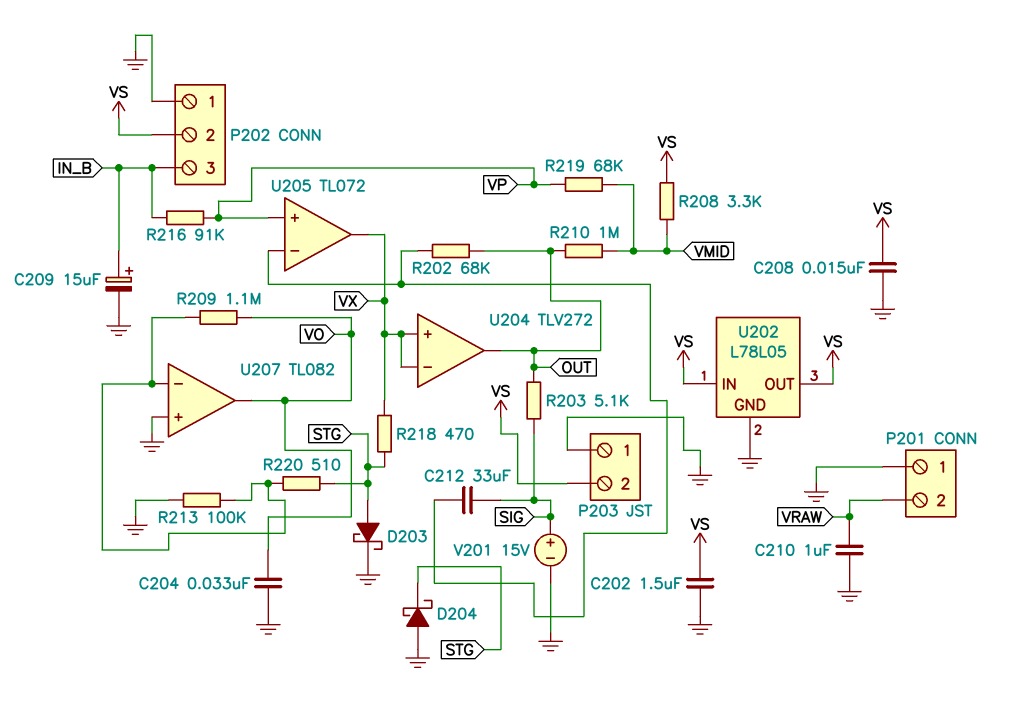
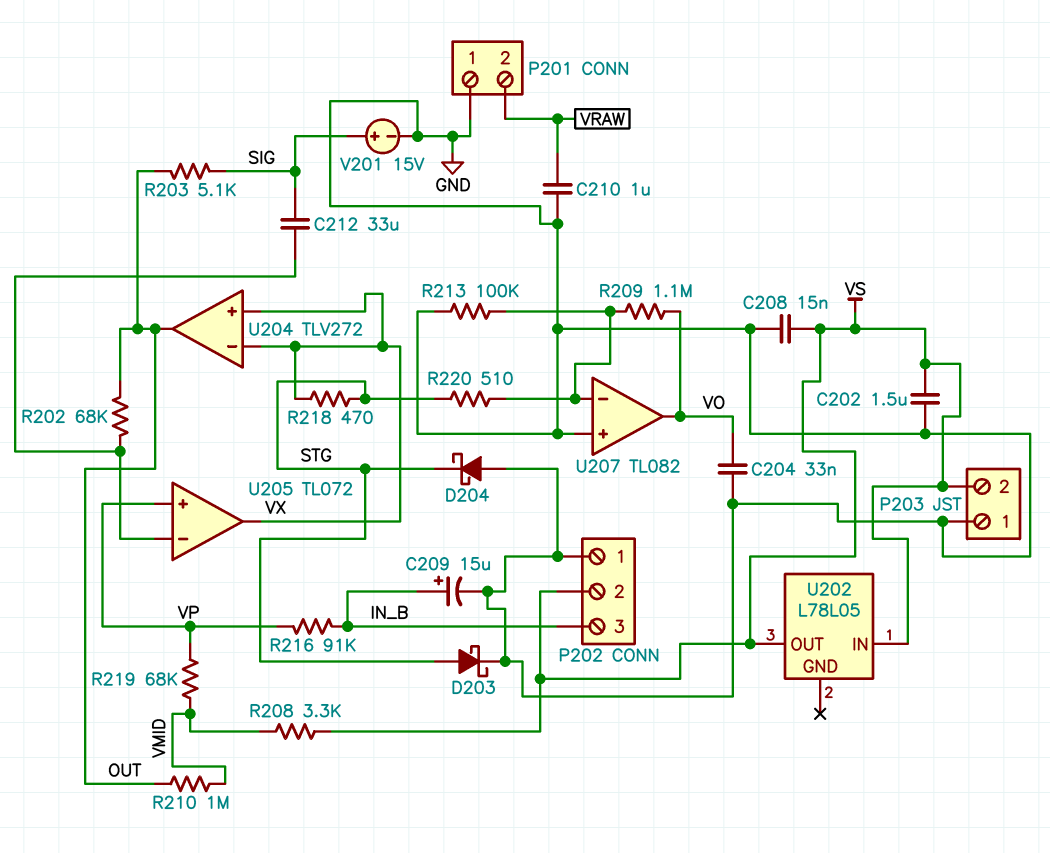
U202 pin GND: GND -> none

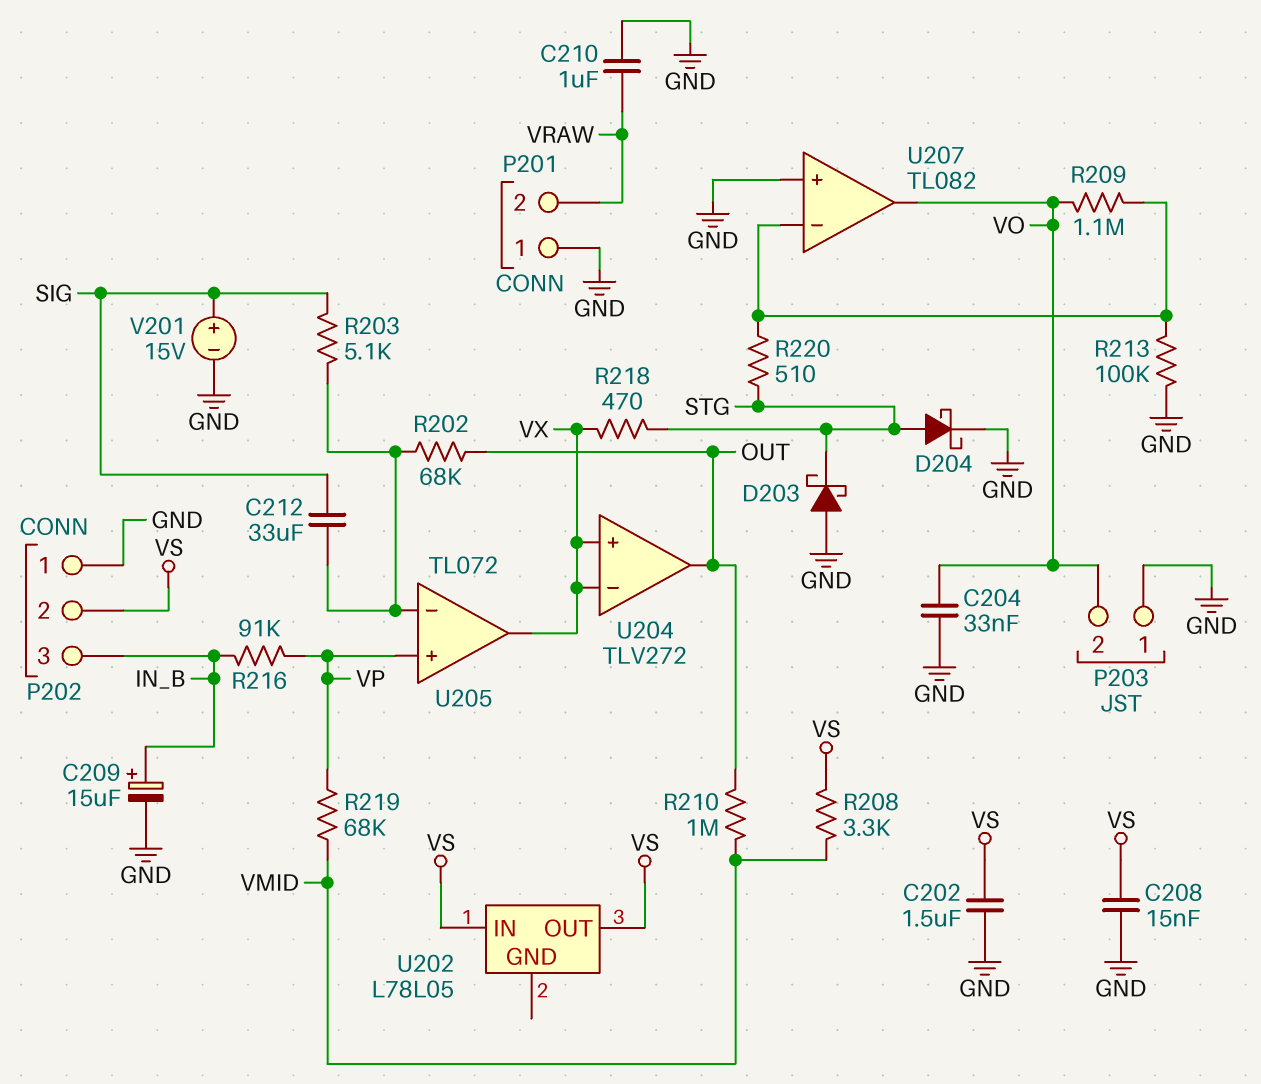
D203: schottky (A STG, K GND) -> schottky (A GND, K STG)
D204: schottky (A GND, K STG) -> schottky (A STG, K GND)
P203 pin 2: VS -> VO
R203: 5.1k (OUT, SIG) -> 5.1k (SIG, U205/in-)

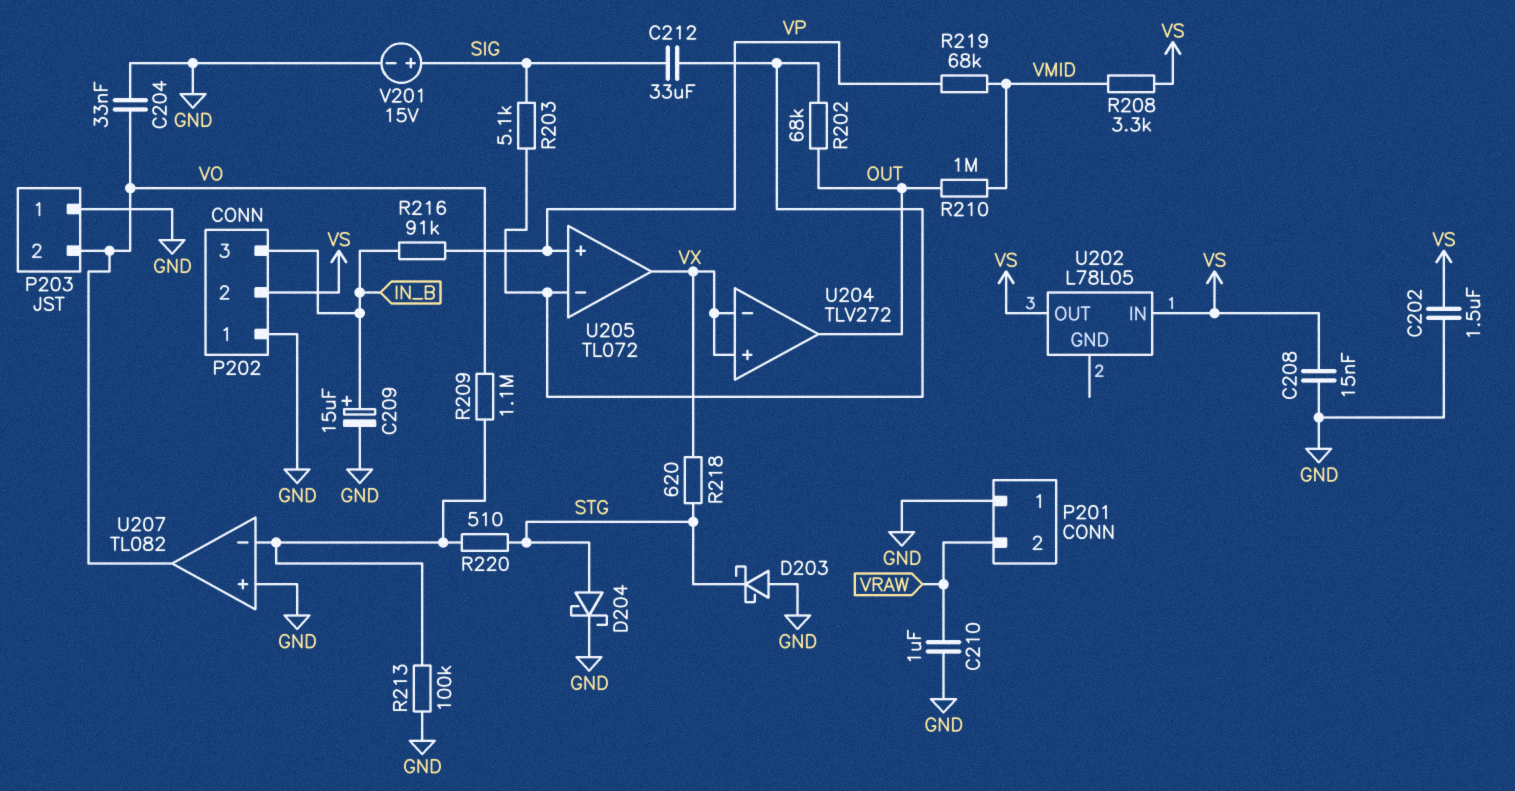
R218: 470 (STG, VX) -> 620 (STG, VX)

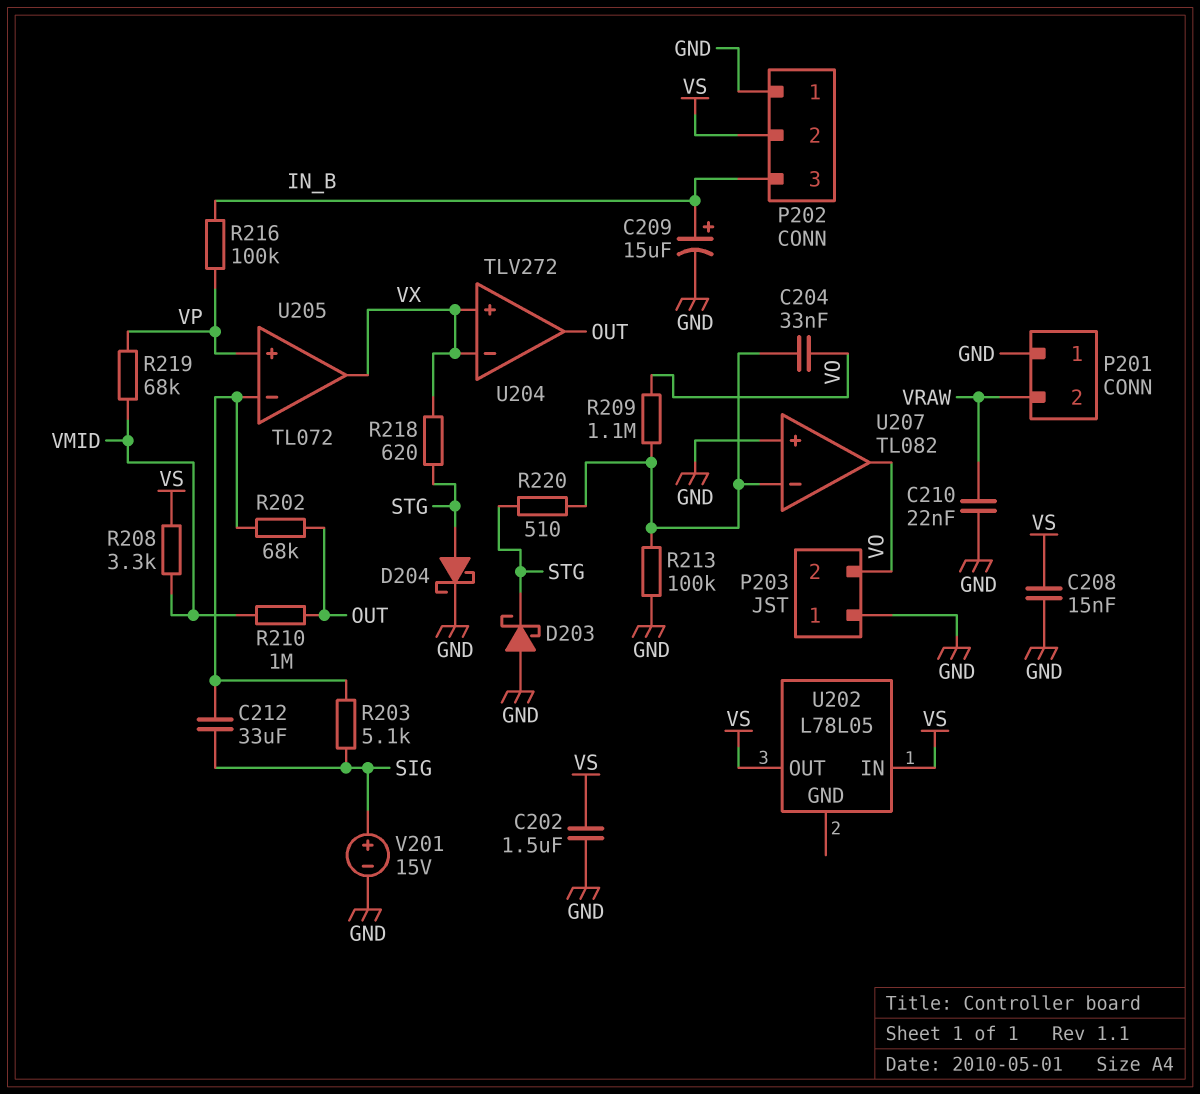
C204: 33nF (GND, VO) -> 33nF (U207/in-, VO)
C210: 1uF (GND, VRAW) -> 22nF (GND, VRAW)
R216: 91k (IN_B, VP) -> 100k (IN_B, VP)

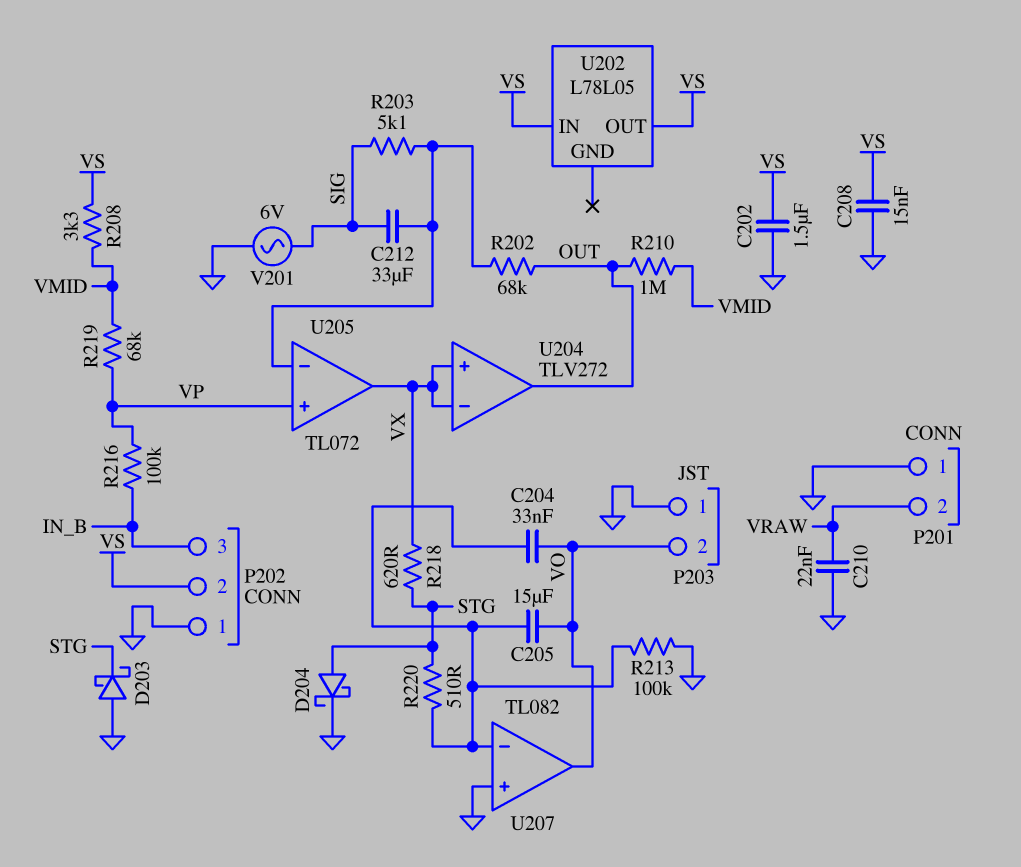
C205: none -> 15uF (U207/in-, VO)
C209: 15uF (plus IN_B, minus GND) -> none
R209: 1.1M (U207/in-, VO) -> none
V201: 15V (plus SIG, minus GND) -> AC 6V (GND, SIG)

